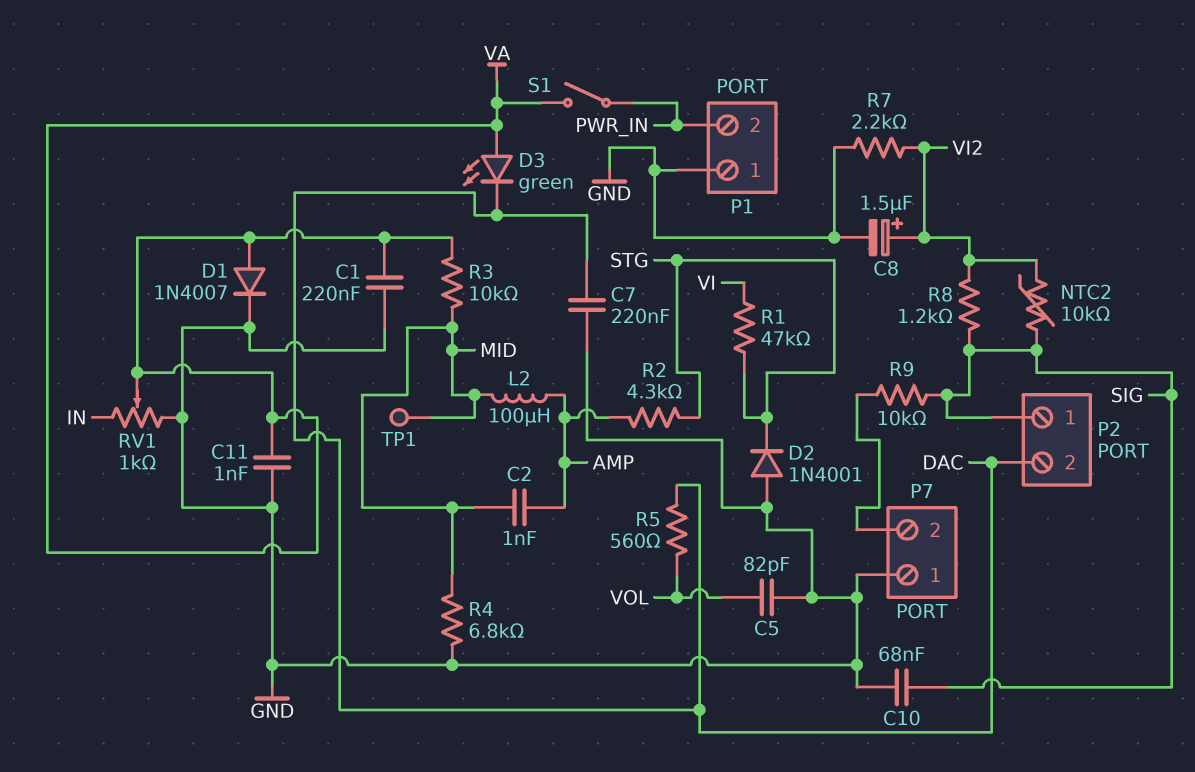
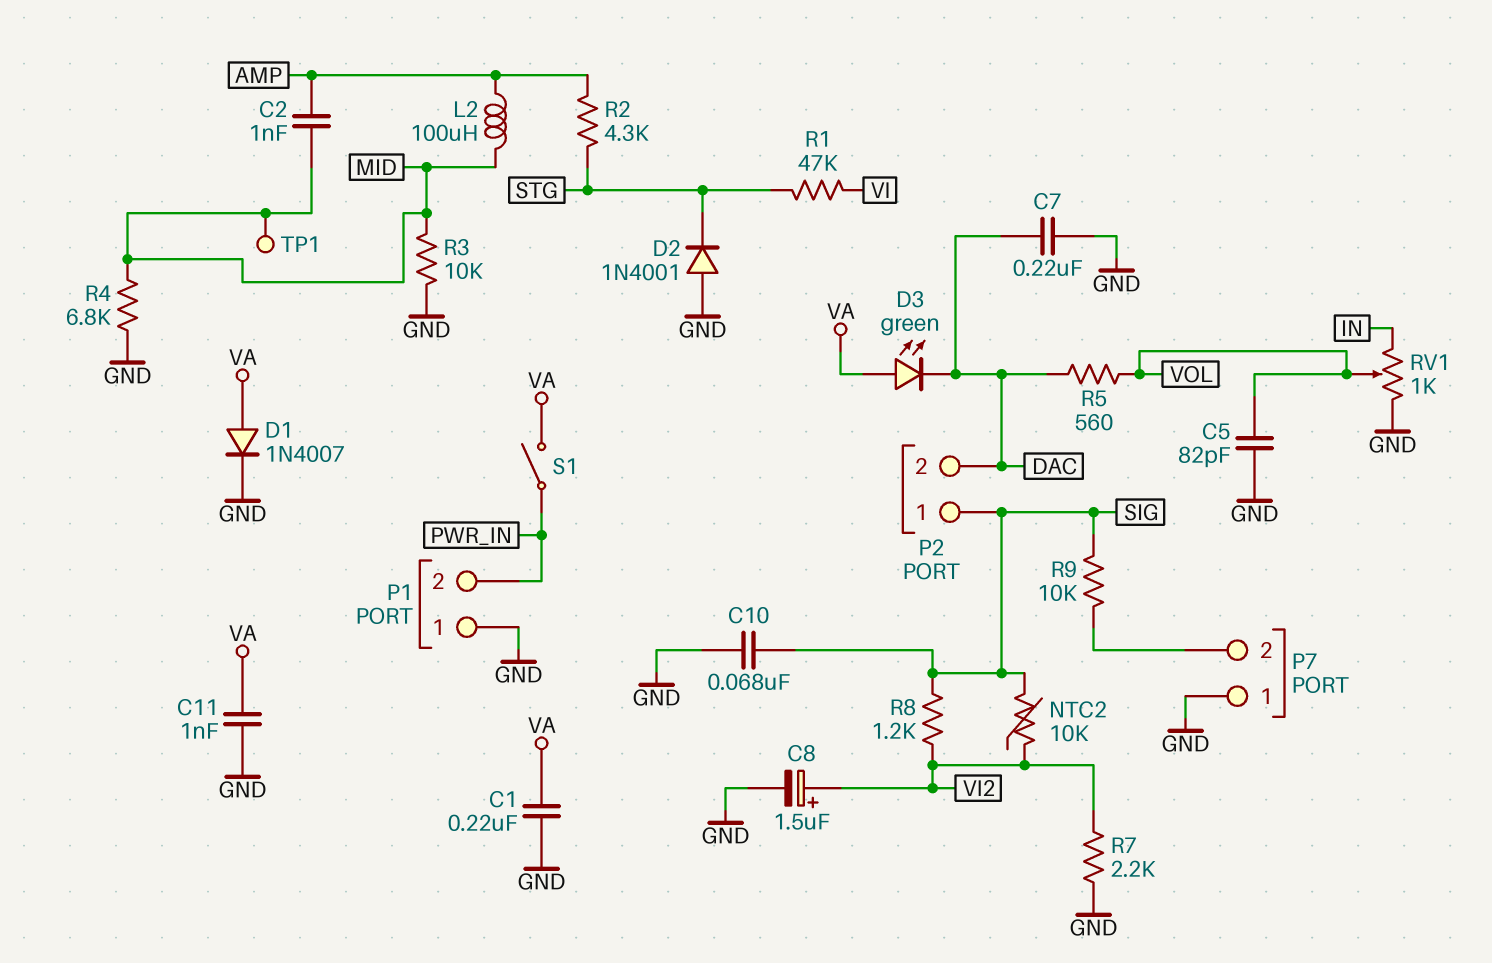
R3: 10k (MID, VA) -> 10k (GND, MID)
RV1: 1k (GND, IN, wiper VA) -> 1k (GND, IN, wiper VOL)

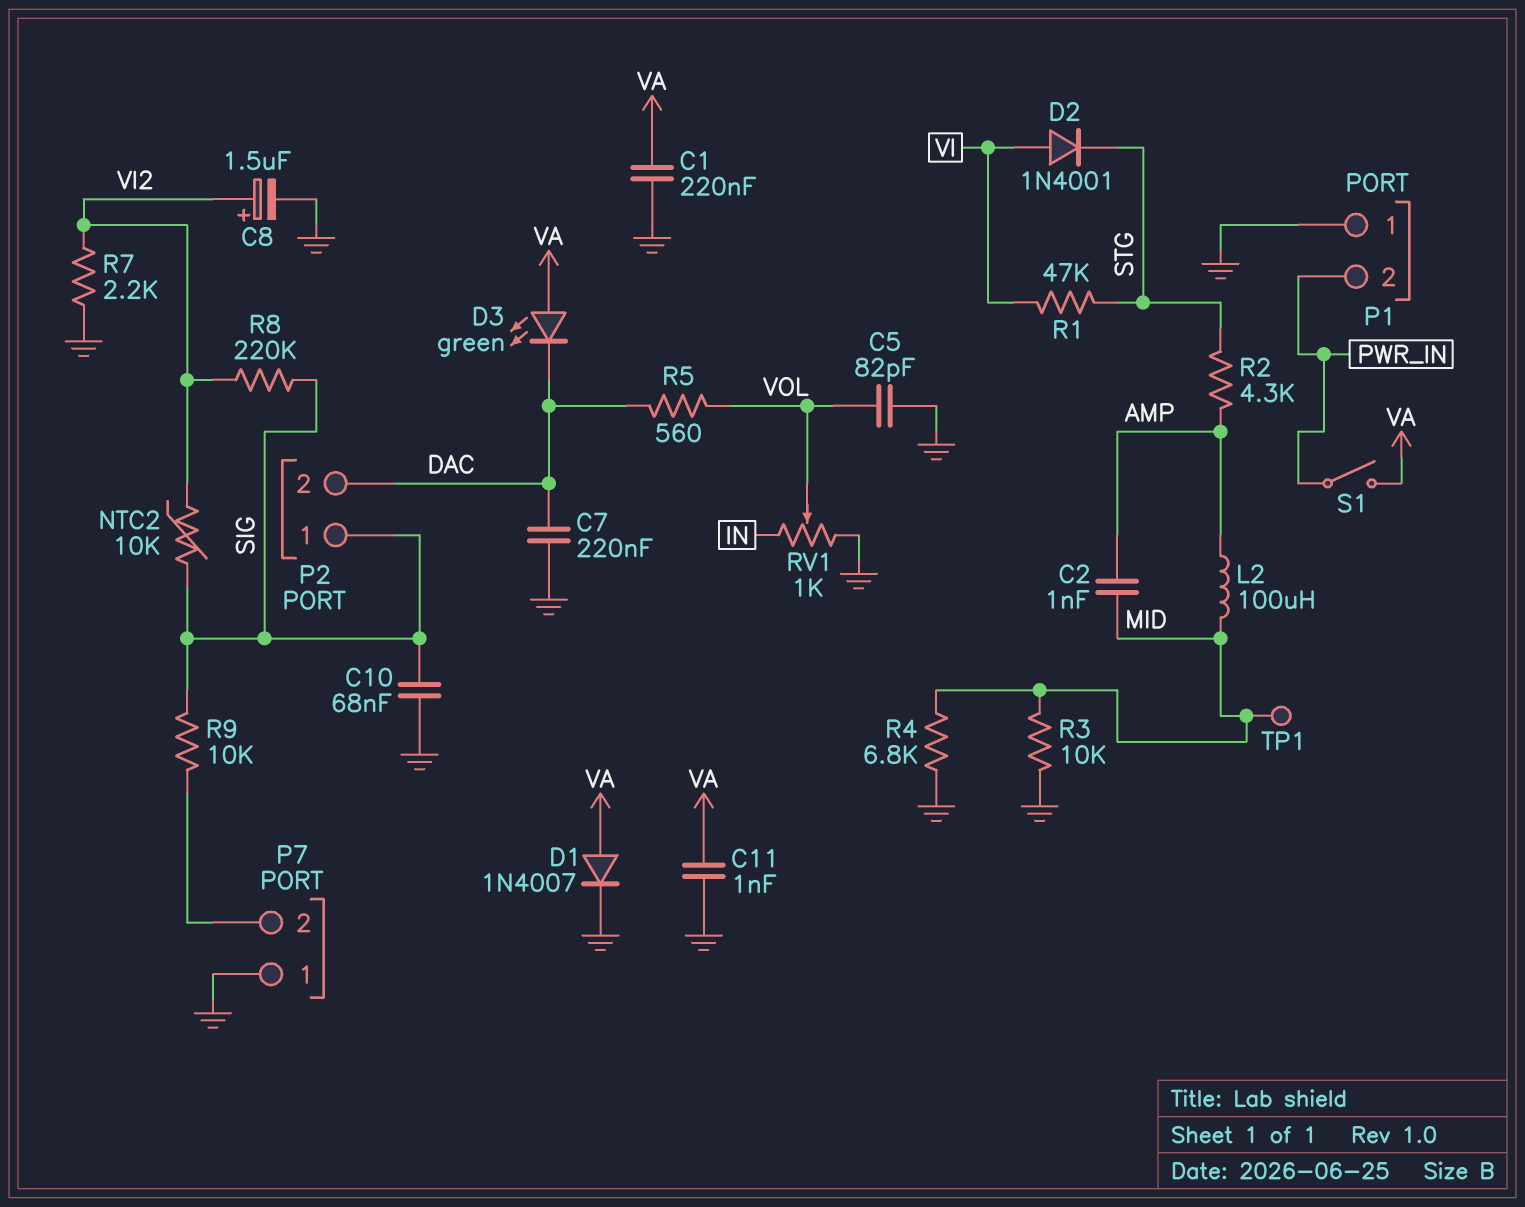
D2: diode 1N4001 (A GND, K STG) -> diode 1N4001 (A VI, K STG)
R8: 1.2k (SIG, VI2) -> 220k (SIG, VI2)

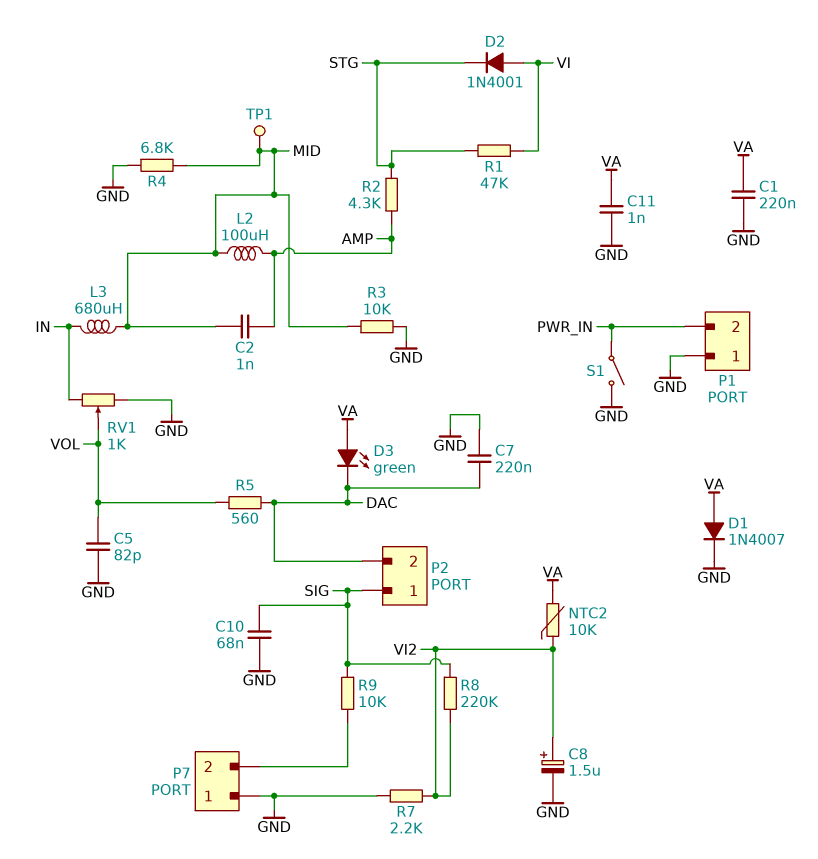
L3: none -> 680uH (IN, MID)
NTC2: 10k (SIG, VI2) -> 10k (VA, VI2)
S1: switch (PWR_IN, VA) -> switch (GND, PWR_IN)

